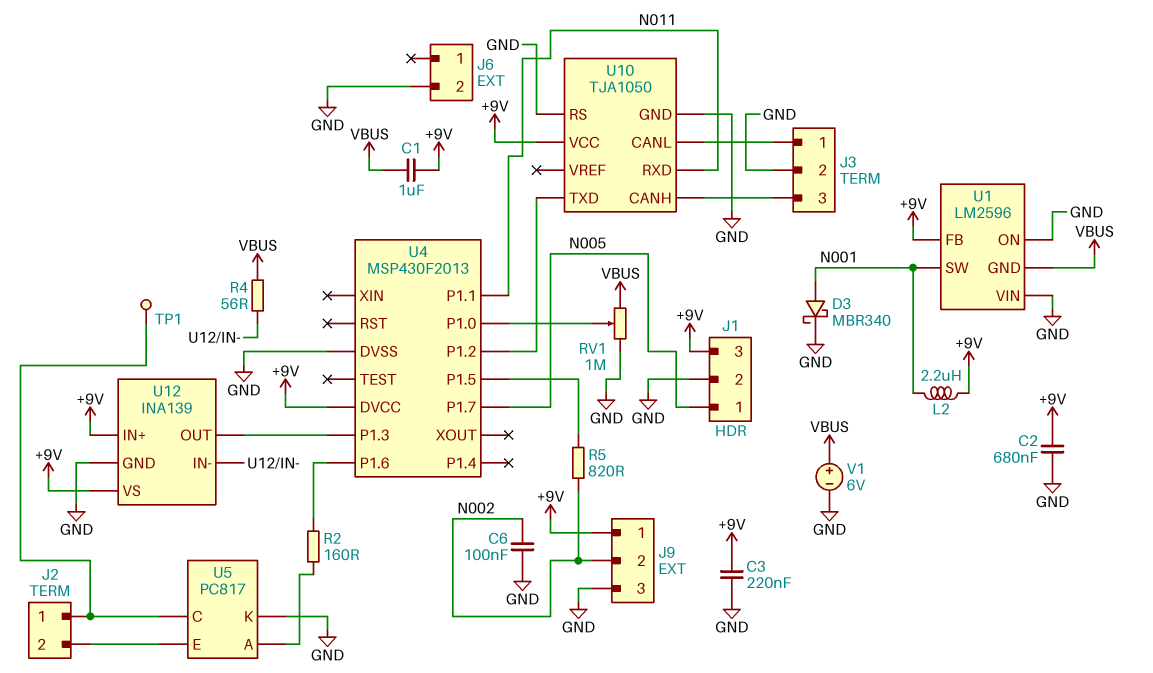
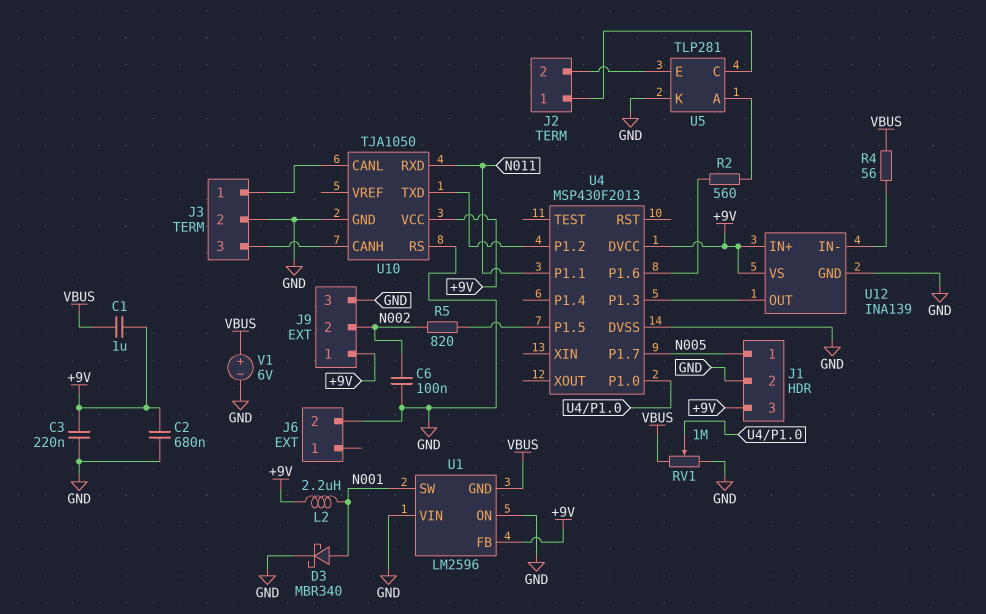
R2: 160 (U4/P1.6, U5/A) -> 560 (U4/P1.6, U5/A)
TP1: test point (J2/1) -> none
U5: PC817 -> TLP281

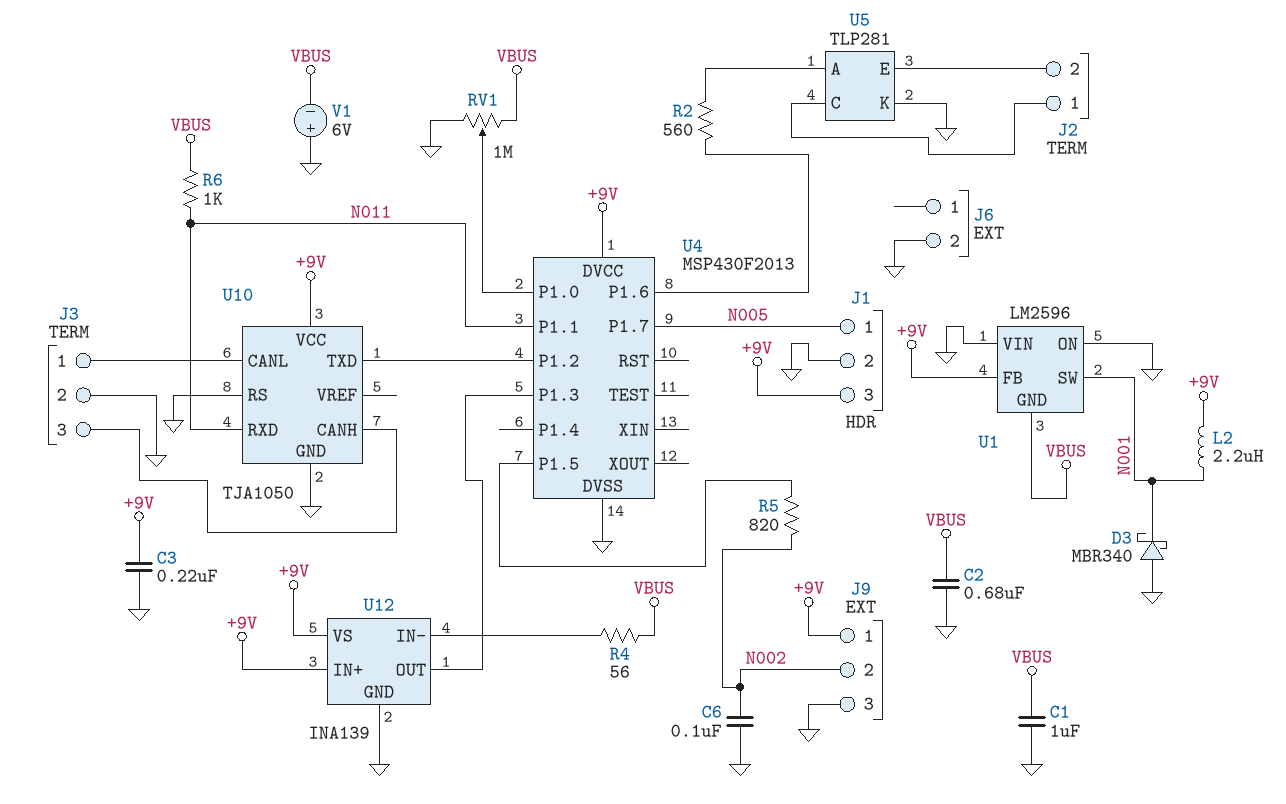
C1: 1uF (+9V, VBUS) -> 1uF (GND, VBUS)
C2: 680nF (+9V, GND) -> 680nF (GND, VBUS)
D3: schottky MBR340 (A N001, K GND) -> schottky MBR340 (A GND, K N001)
R6: none -> 1k (N011, VBUS)
V1: 6V (plus VBUS, minus GND) -> 6V (plus GND, minus VBUS)

